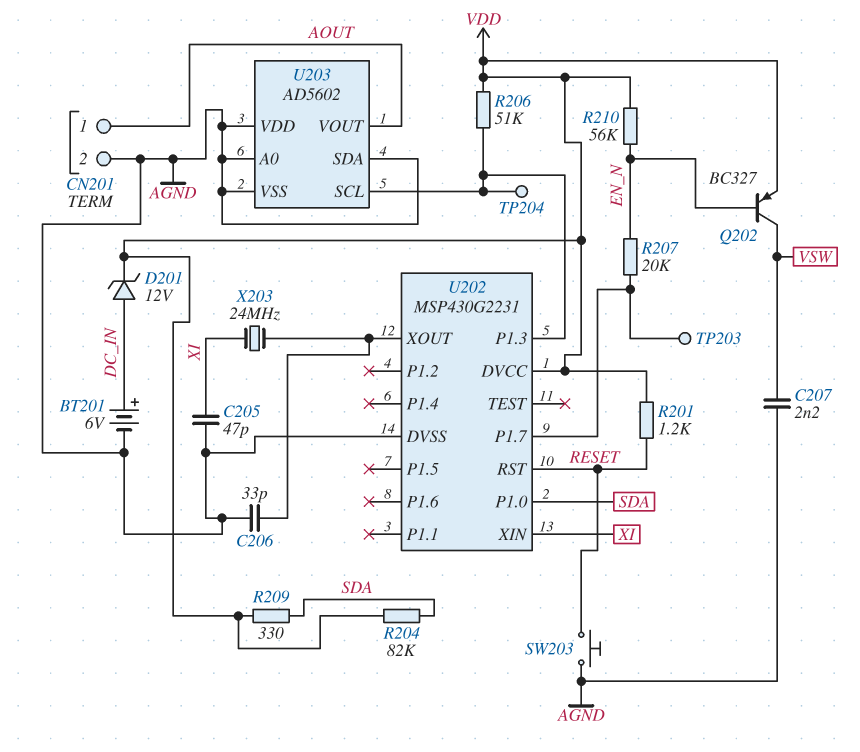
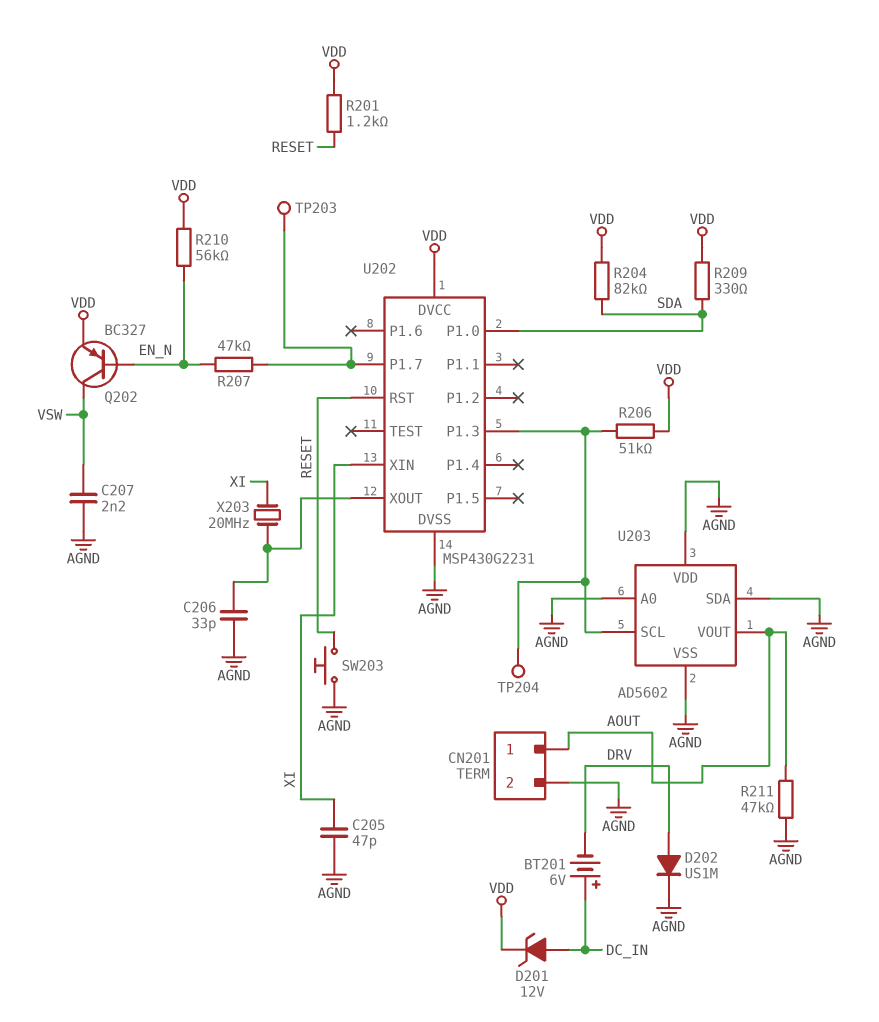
BT201: 6V (plus DC_IN, minus AGND) -> 6V (plus DC_IN, minus DRV)
D202: none -> diode US1M (A DRV, K AGND)
R207: 20k (EN_N, U202/P1.7) -> 47k (EN_N, U202/P1.7)
R211: none -> 47k (AGND, AOUT)
X203: 24MHz (U202/XOUT, XI) -> 20MHz (U202/XOUT, XI)

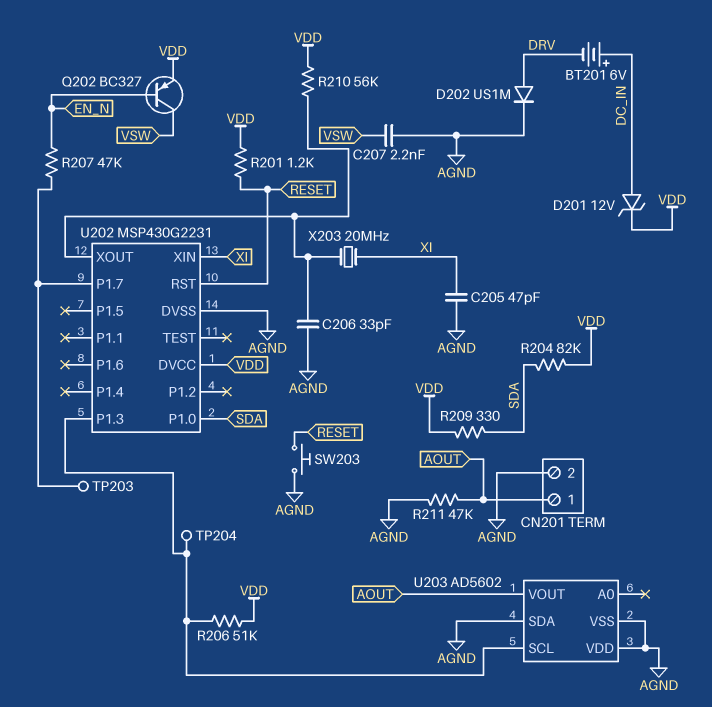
R210: 56k (EN_N, VDD) -> 56k (U202/XOUT, VDD)
U203 pin A0: AGND -> none

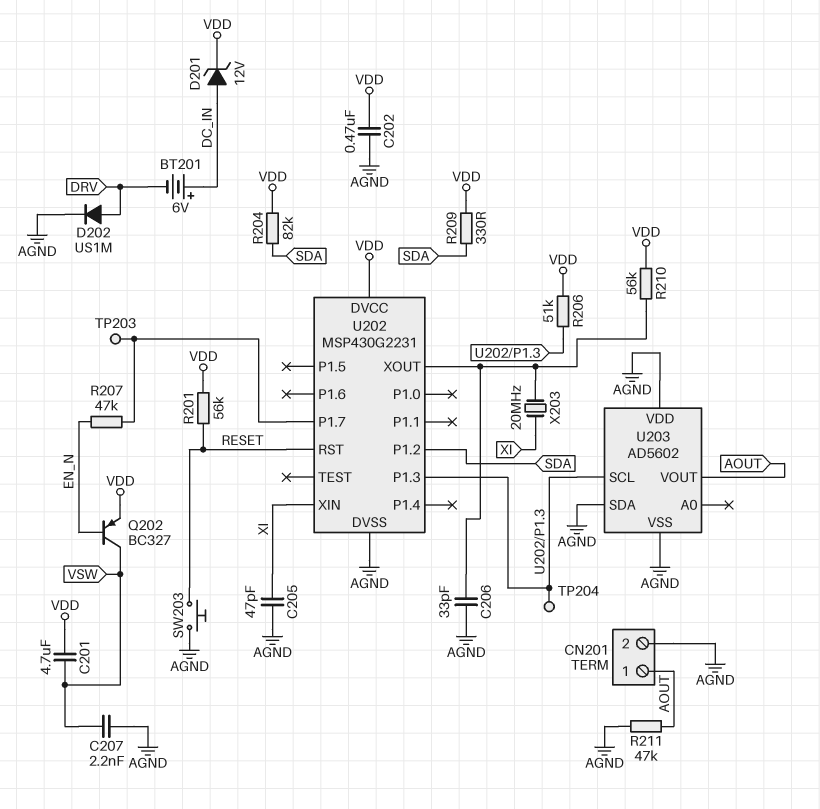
C201: none -> 4.7uF (VDD, VSW)
C202: none -> 470nF (AGND, VDD)
R201: 1.2k (RESET, VDD) -> 56k (RESET, VDD)
U202 pin P1.0: SDA -> none
U202 pin P1.2: none -> SDA

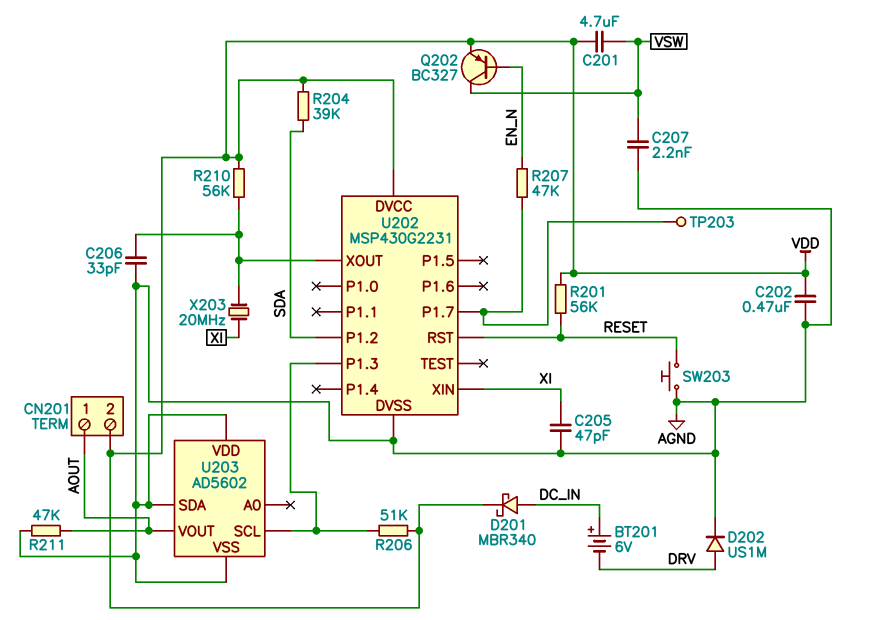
CN201 pin 2: AGND -> VDD
D201: zener 12V (A DC_IN, K VDD) -> schottky MBR340 (A DC_IN, K VDD)
R204: 82k (SDA, VDD) -> 39k (SDA, VDD)
R209: 330 (SDA, VDD) -> none
TP204: test point (U202/P1.3) -> none

